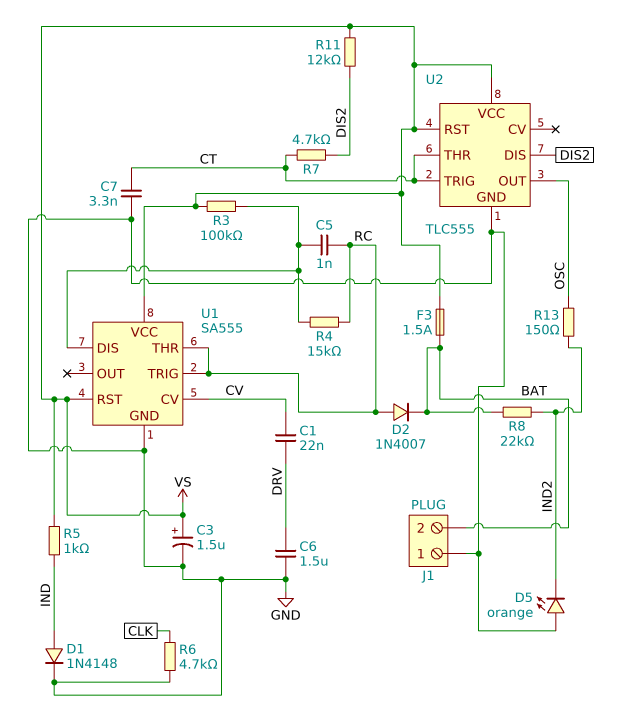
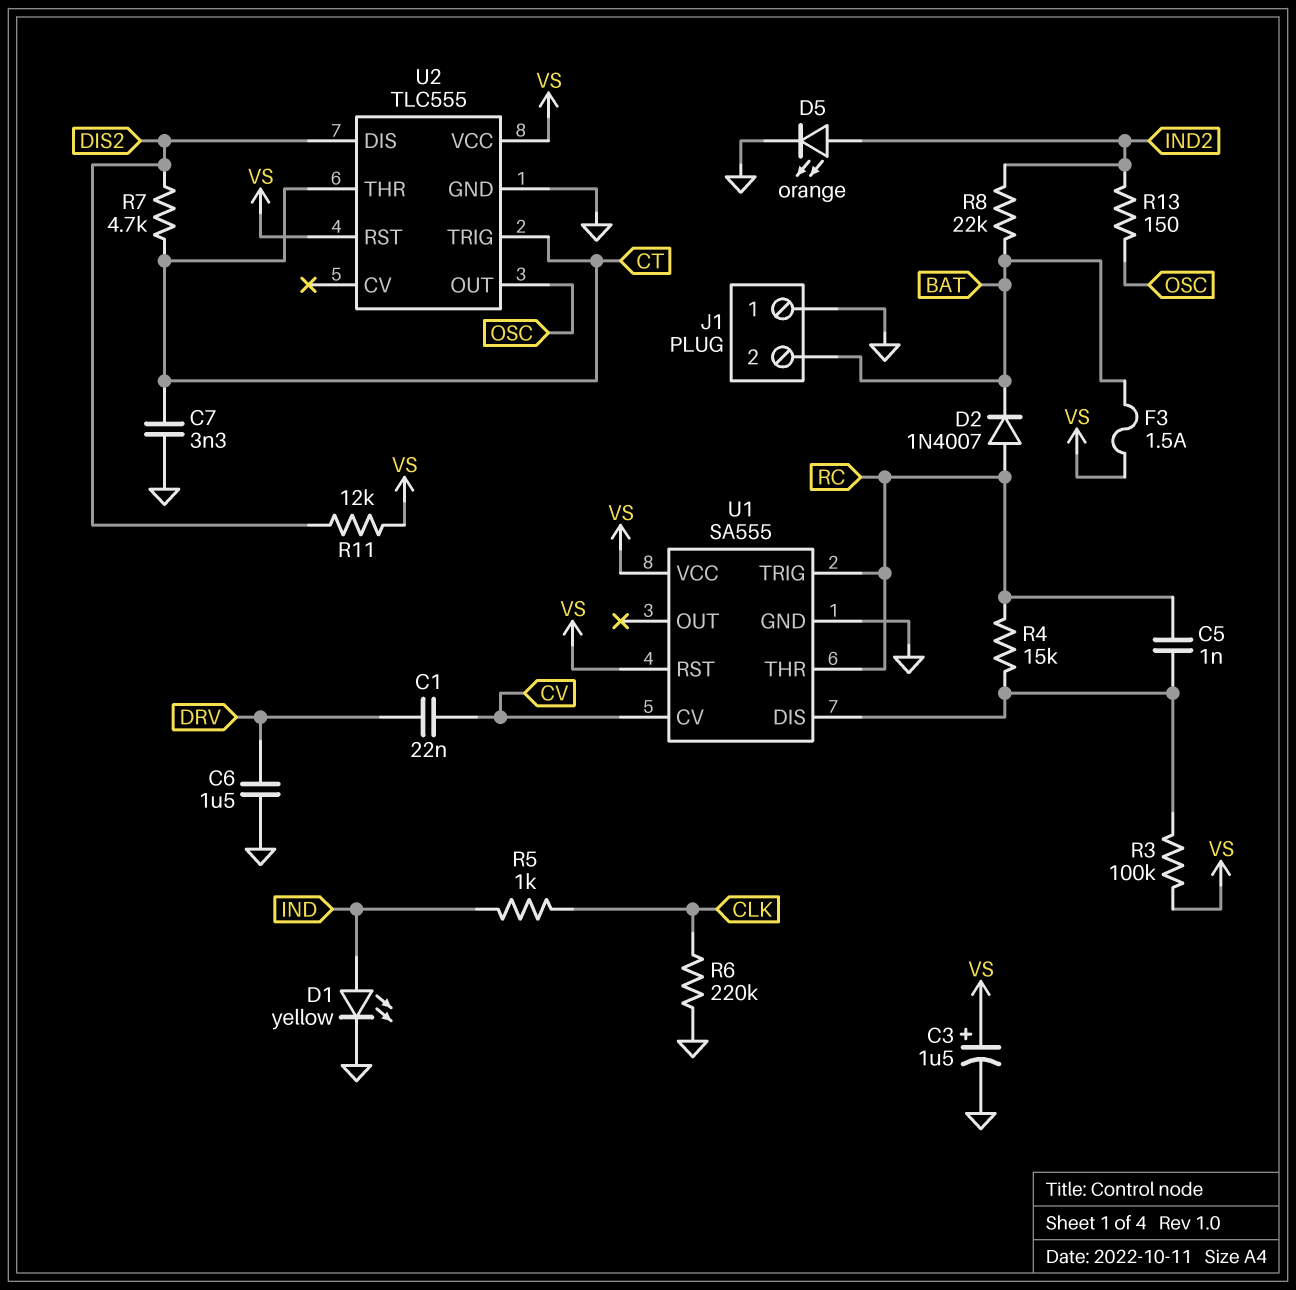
D1: diode 1N4148 (A IND, K GND) -> LED yellow (A IND, K GND)
D5: LED orange (A GND, K IND2) -> LED orange (A IND2, K GND)
R5: 1k (IND, VS) -> 1k (CLK, IND)
R6: 4.7k (CLK, GND) -> 220k (CLK, GND)

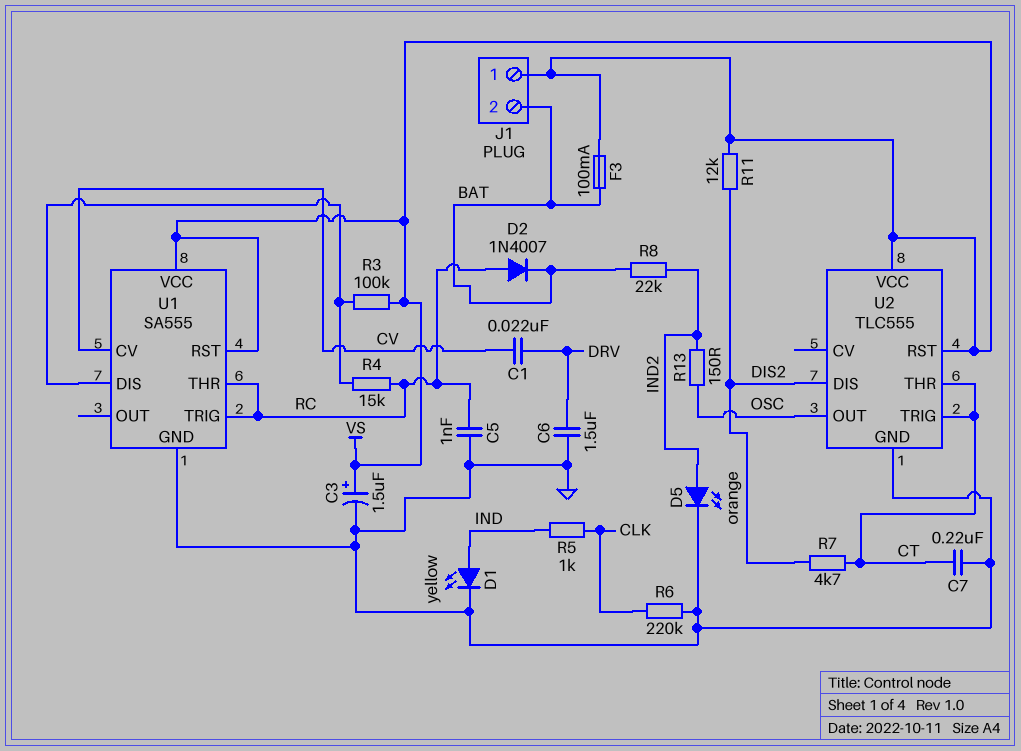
C5: 1nF (RC, U1/DIS) -> 1nF (GND, RC)
C7: 3.3nF (CT, GND) -> 220nF (CT, GND)
F3: 1.5A (BAT, VS) -> 100mA (BAT, VS)
J1 pin 1: GND -> VS

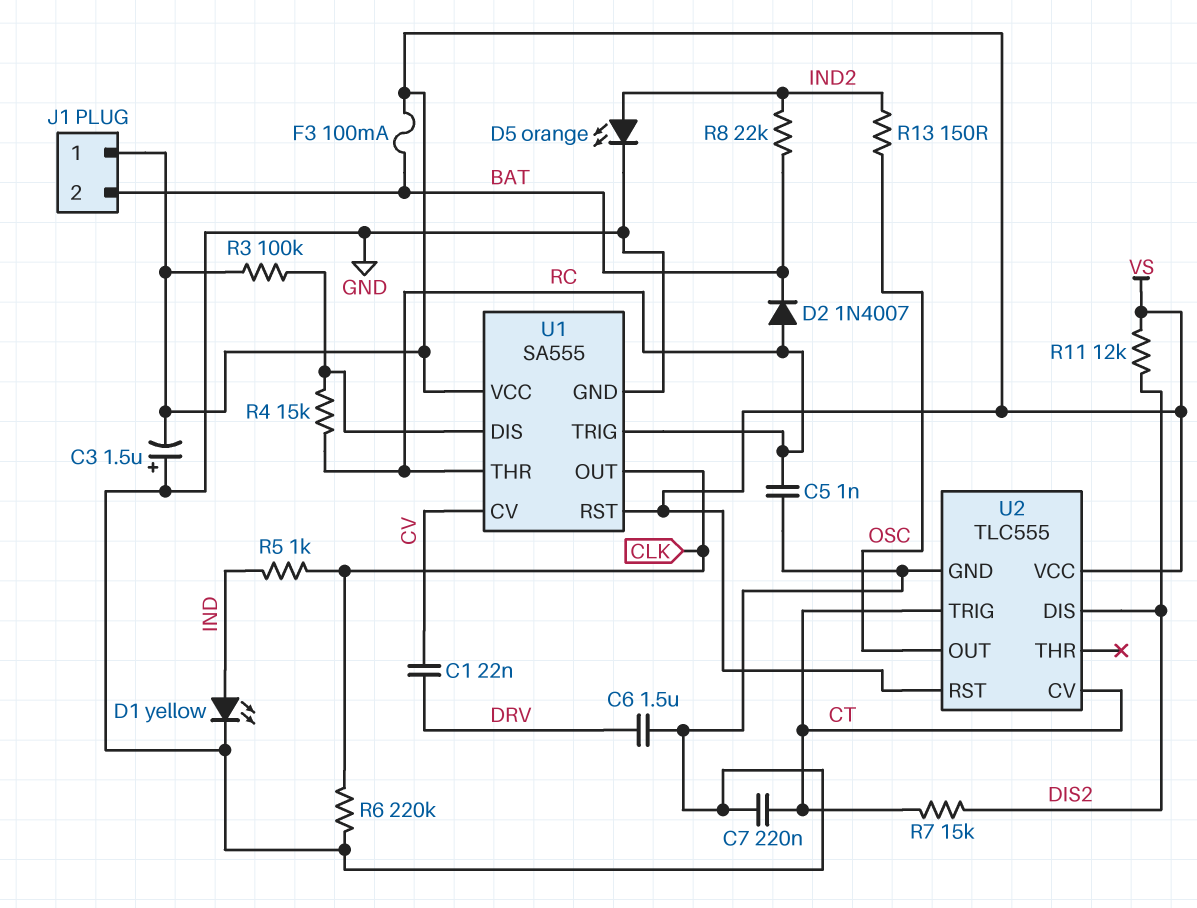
C3: 1.5uF (plus VS, minus GND) -> 1.5uF (plus GND, minus VS)
R7: 4.7k (CT, DIS2) -> 15k (CT, DIS2)
U1 pin OUT: none -> CLK
U2 pin CV: none -> CT
U2 pin THR: CT -> none

